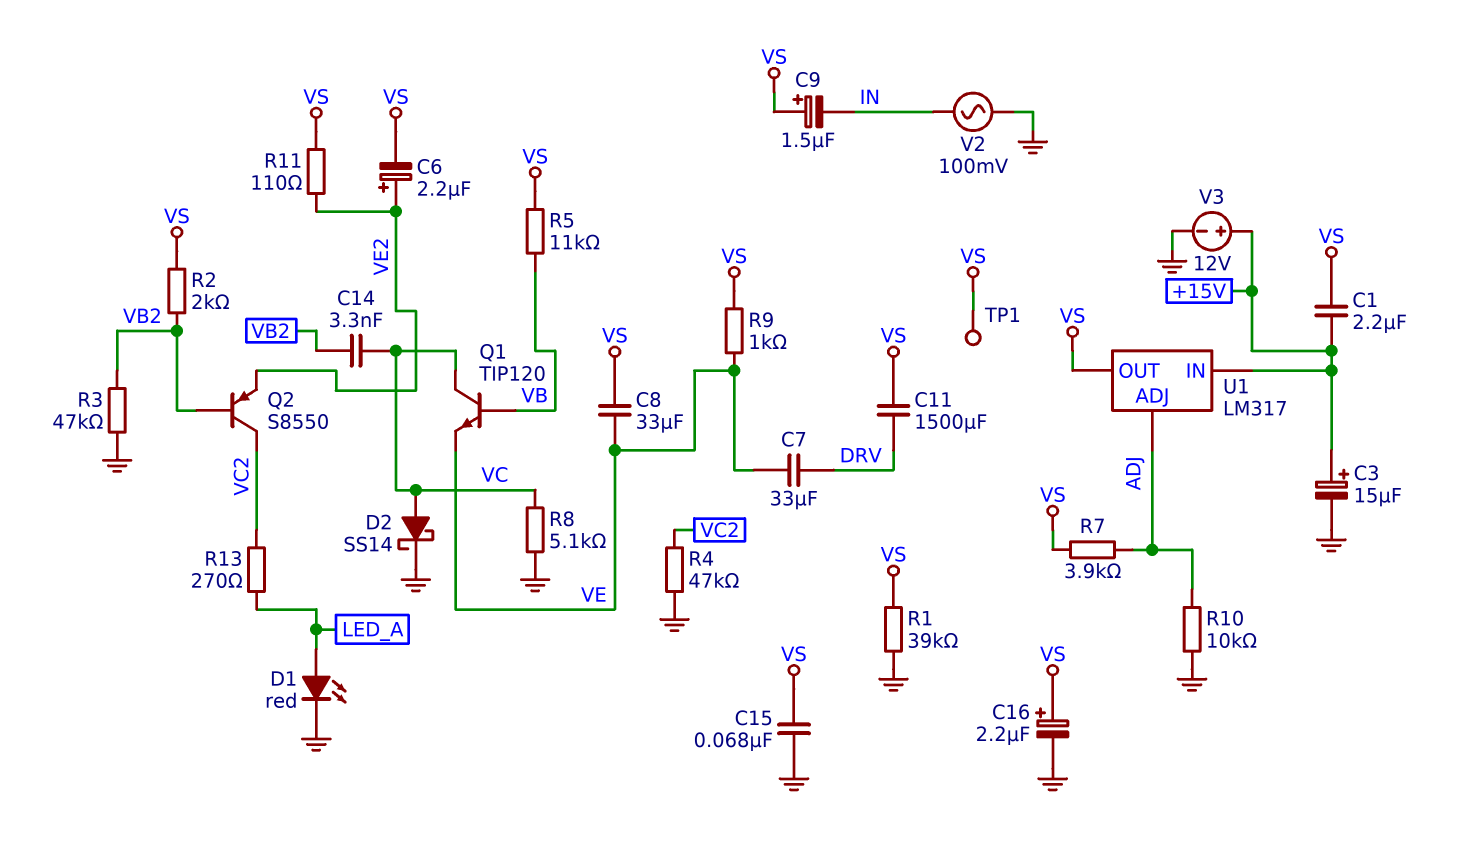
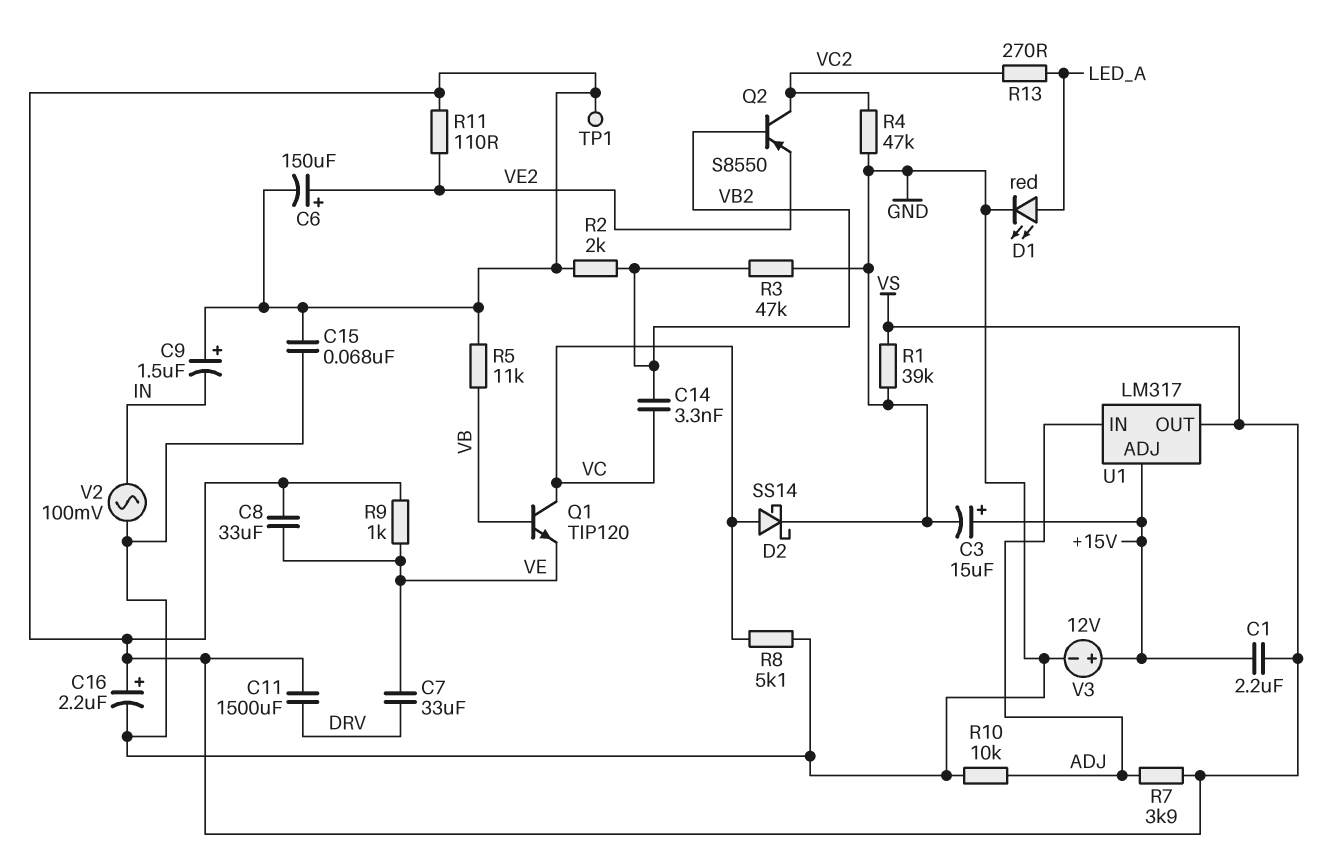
C6: 2.2uF (plus VE2, minus VS) -> 150uF (plus VE2, minus VS)
U1 pin ADJ: ADJ -> +15V
U1 pin IN: +15V -> ADJ

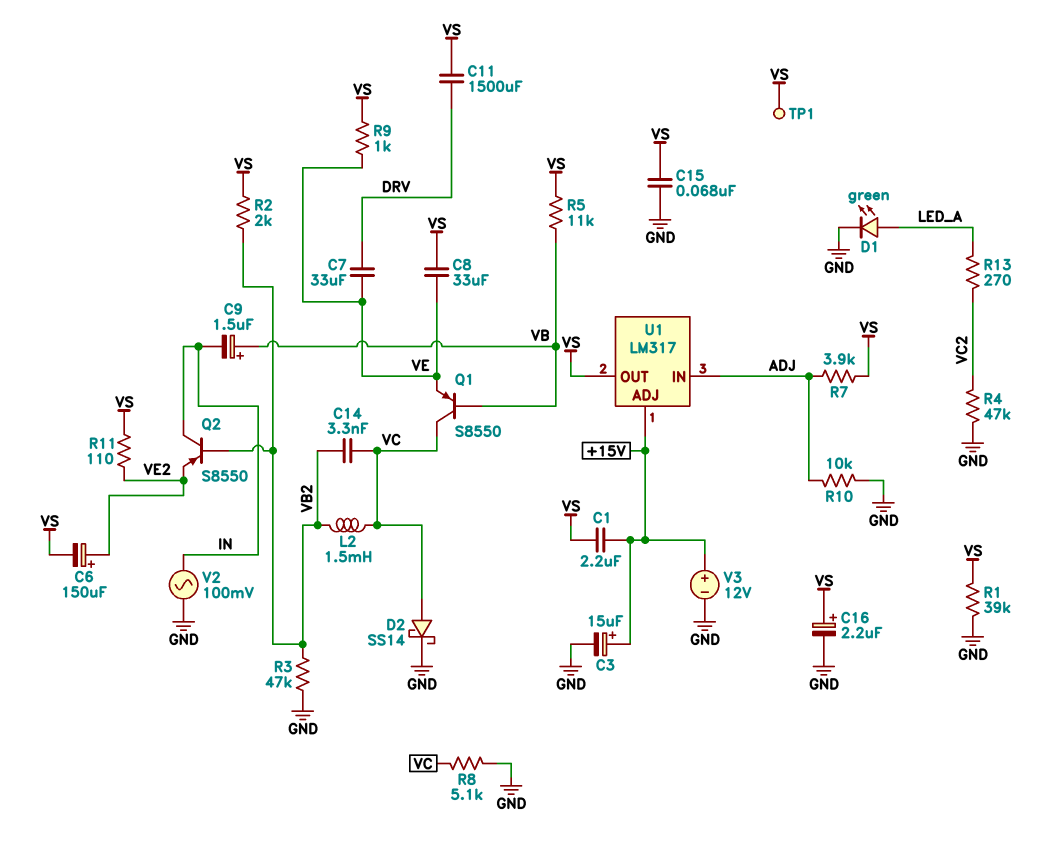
C9: 1.5uF (plus VS, minus IN) -> 1.5uF (plus VB, minus IN)
D1: LED red (A LED_A, K GND) -> LED green (A LED_A, K GND)
L2: none -> 1.5mH (VB2, VC)
Q1: NPN TIP120 (B VB, C VC, E VE) -> PNP S8550 (B VB, C VC, E VE)
Q2: PNP S8550 (B VB2, C VC2, E VE2) -> PNP S8550 (B VB2, C IN, E VE2)

